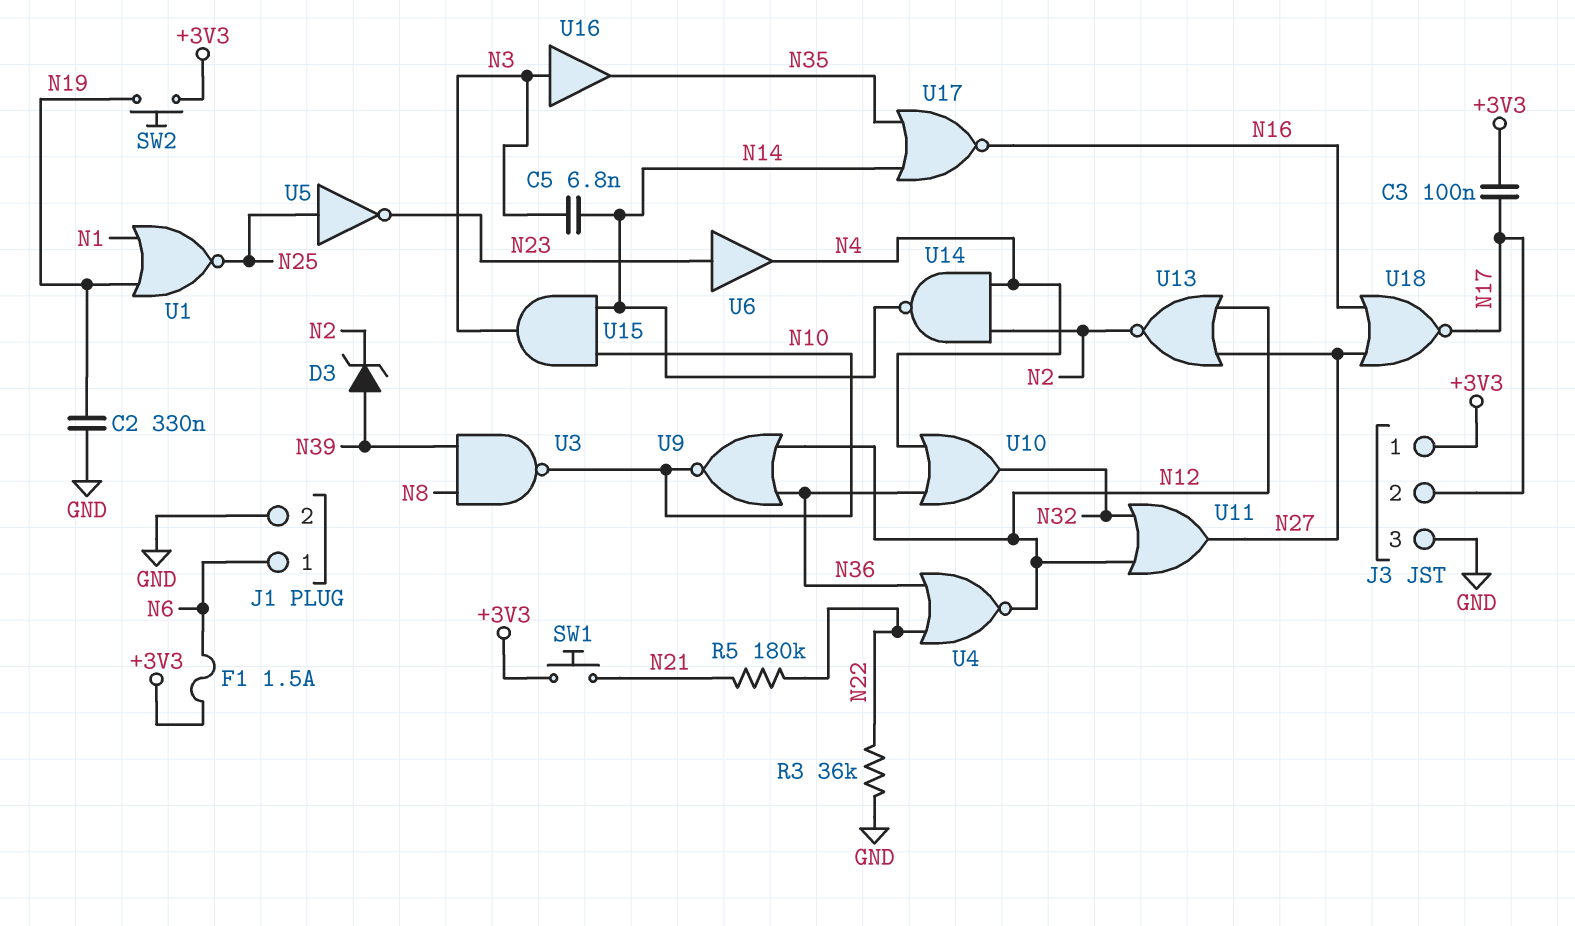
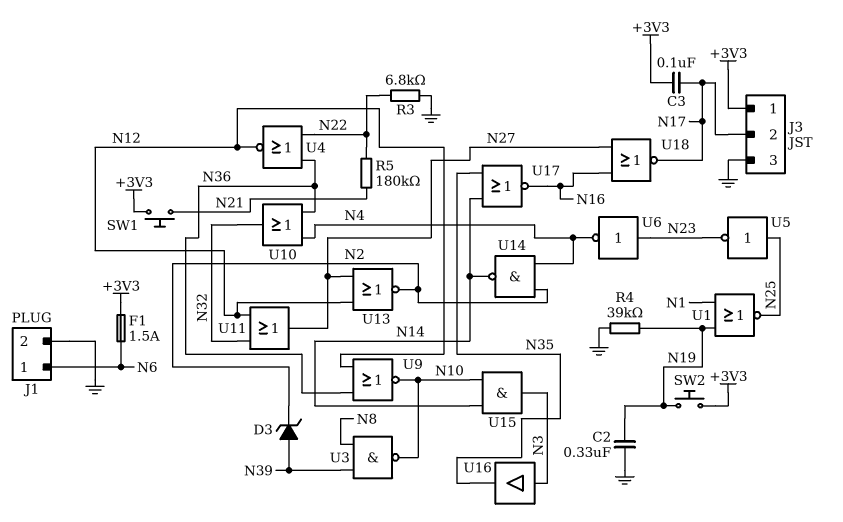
C5: 6.8nF (N3, N14) -> none
R3: 36k (GND, N22) -> 6.8k (GND, N22)
R4: none -> 39k (GND, N19)
U6: buffer (in N23, out N4) -> NOT (in N23, out N4)

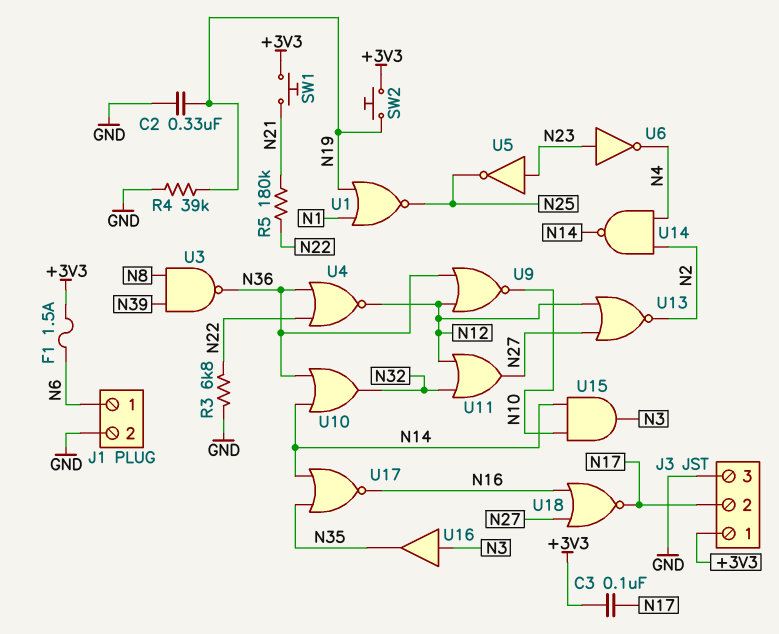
D3: zener (A N39, K N2) -> none
U3: NAND (in N8, in N39, out N10) -> NAND (in N8, in N39, out N36)
U5: NOT (in N25, out N23) -> NOT (in N23, out N25)
U10: OR (in N4, in N36, out N32) -> OR (in N14, in N36, out N32)

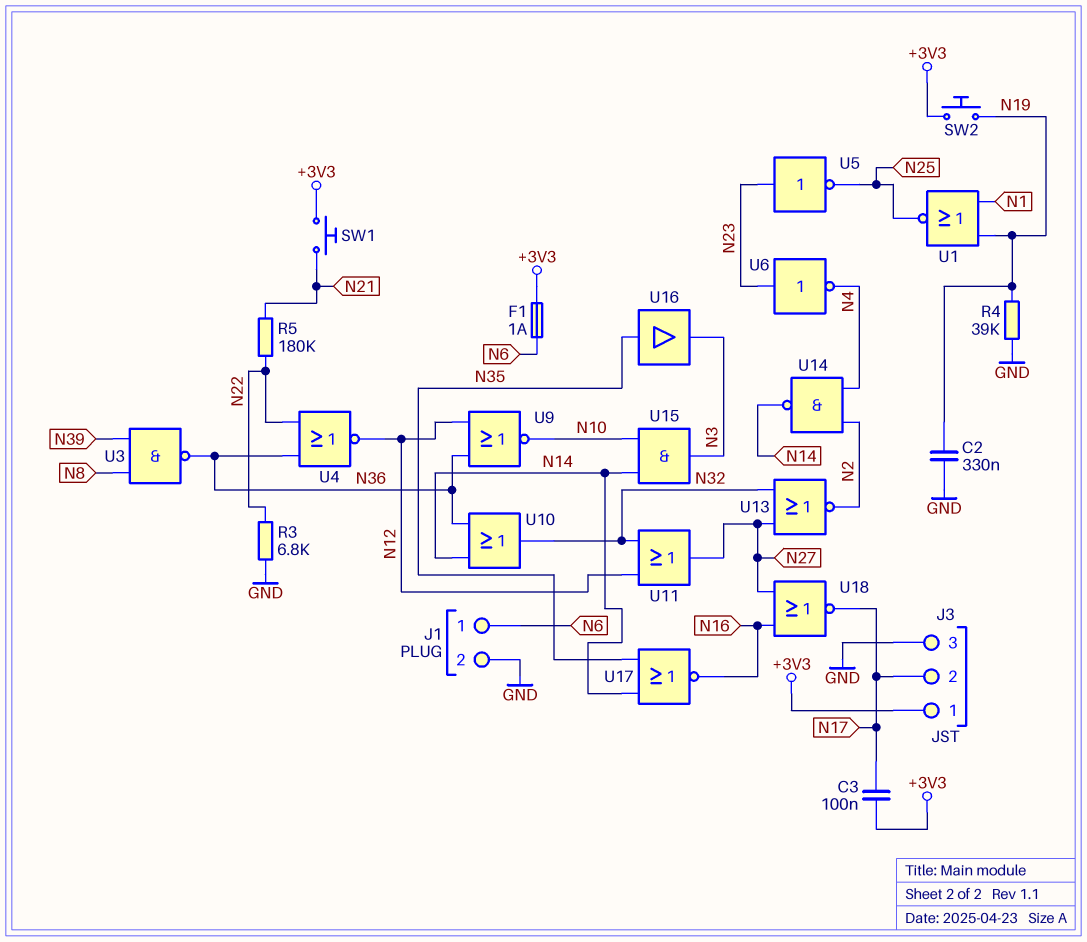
F1: 1.5A (+3V3, N6) -> 1A (+3V3, N6)
U13: NOR (in N12, in N27, out N2) -> NOR (in N27, in N32, out N2)
U16: buffer (in N3, out N35) -> buffer (in N35, out N3)

